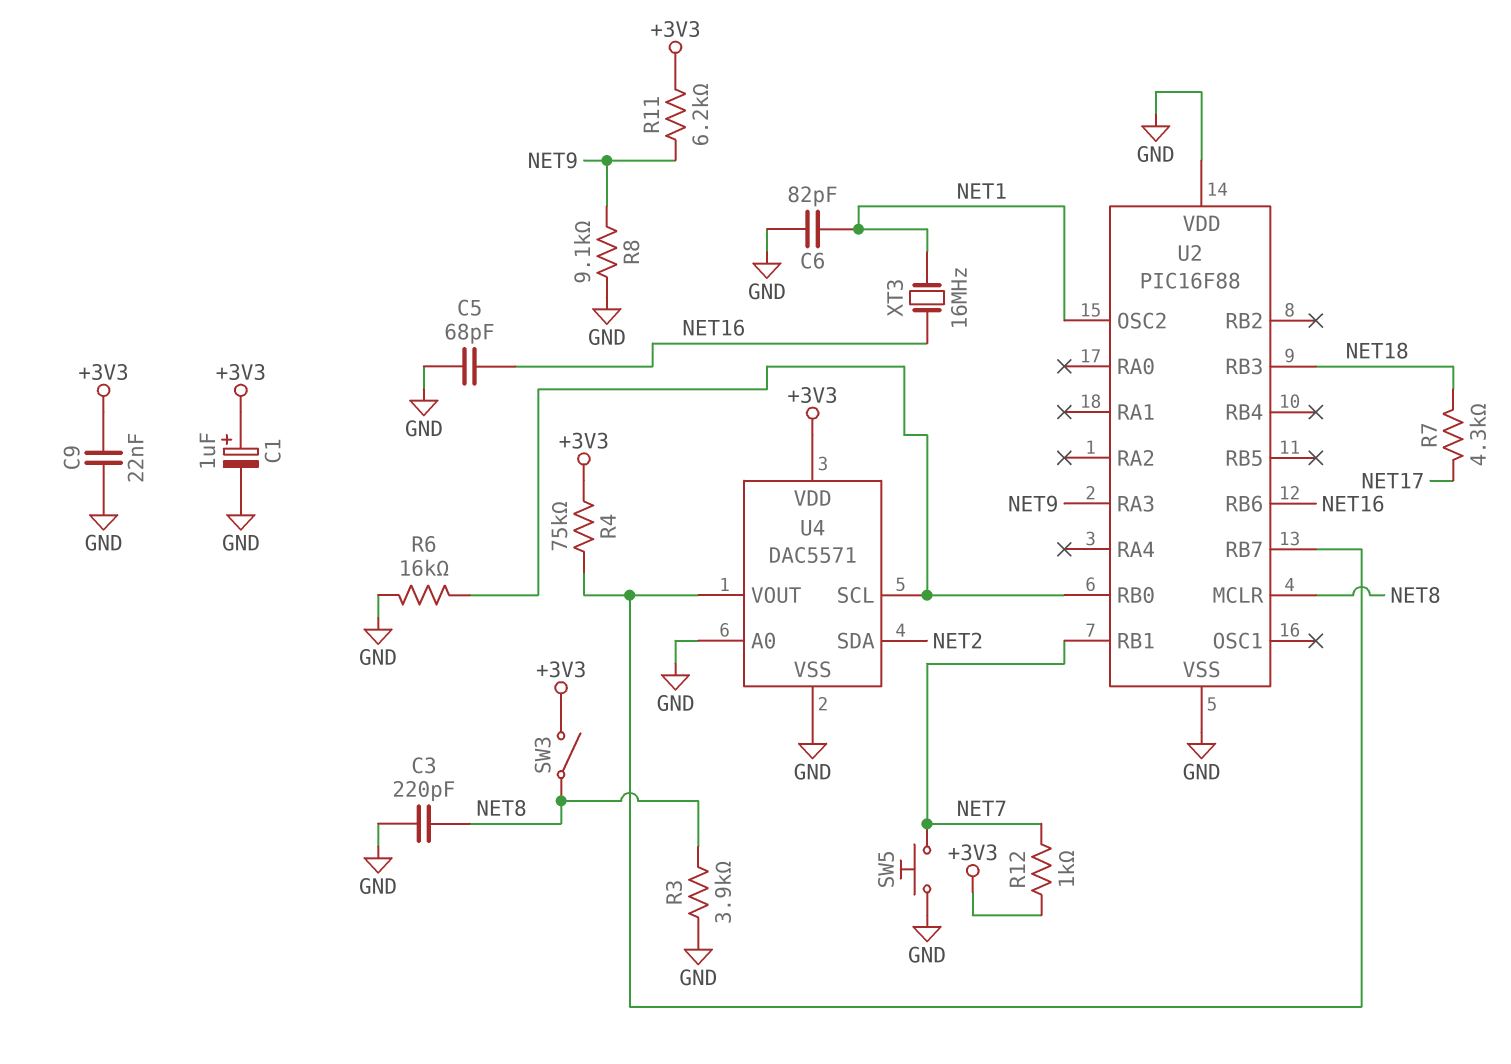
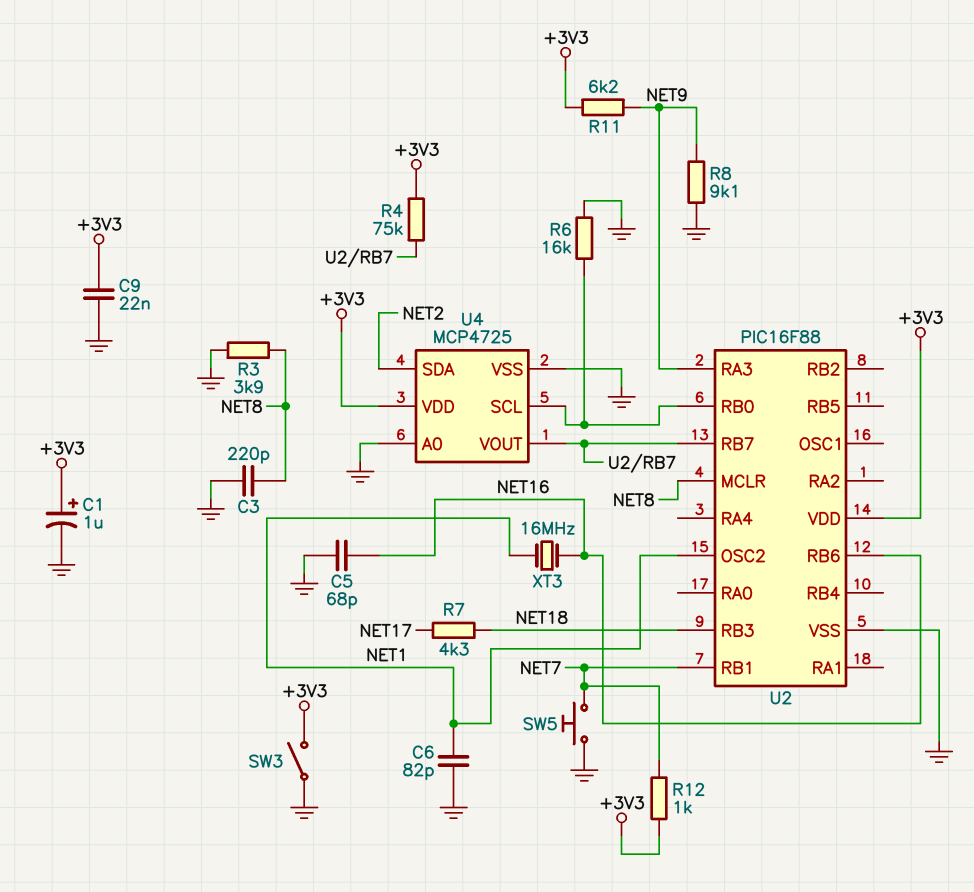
SW3: switch (+3V3, NET8) -> switch (+3V3, GND)
U2 pin VDD: GND -> +3V3
U4: DAC5571 -> MCP4725

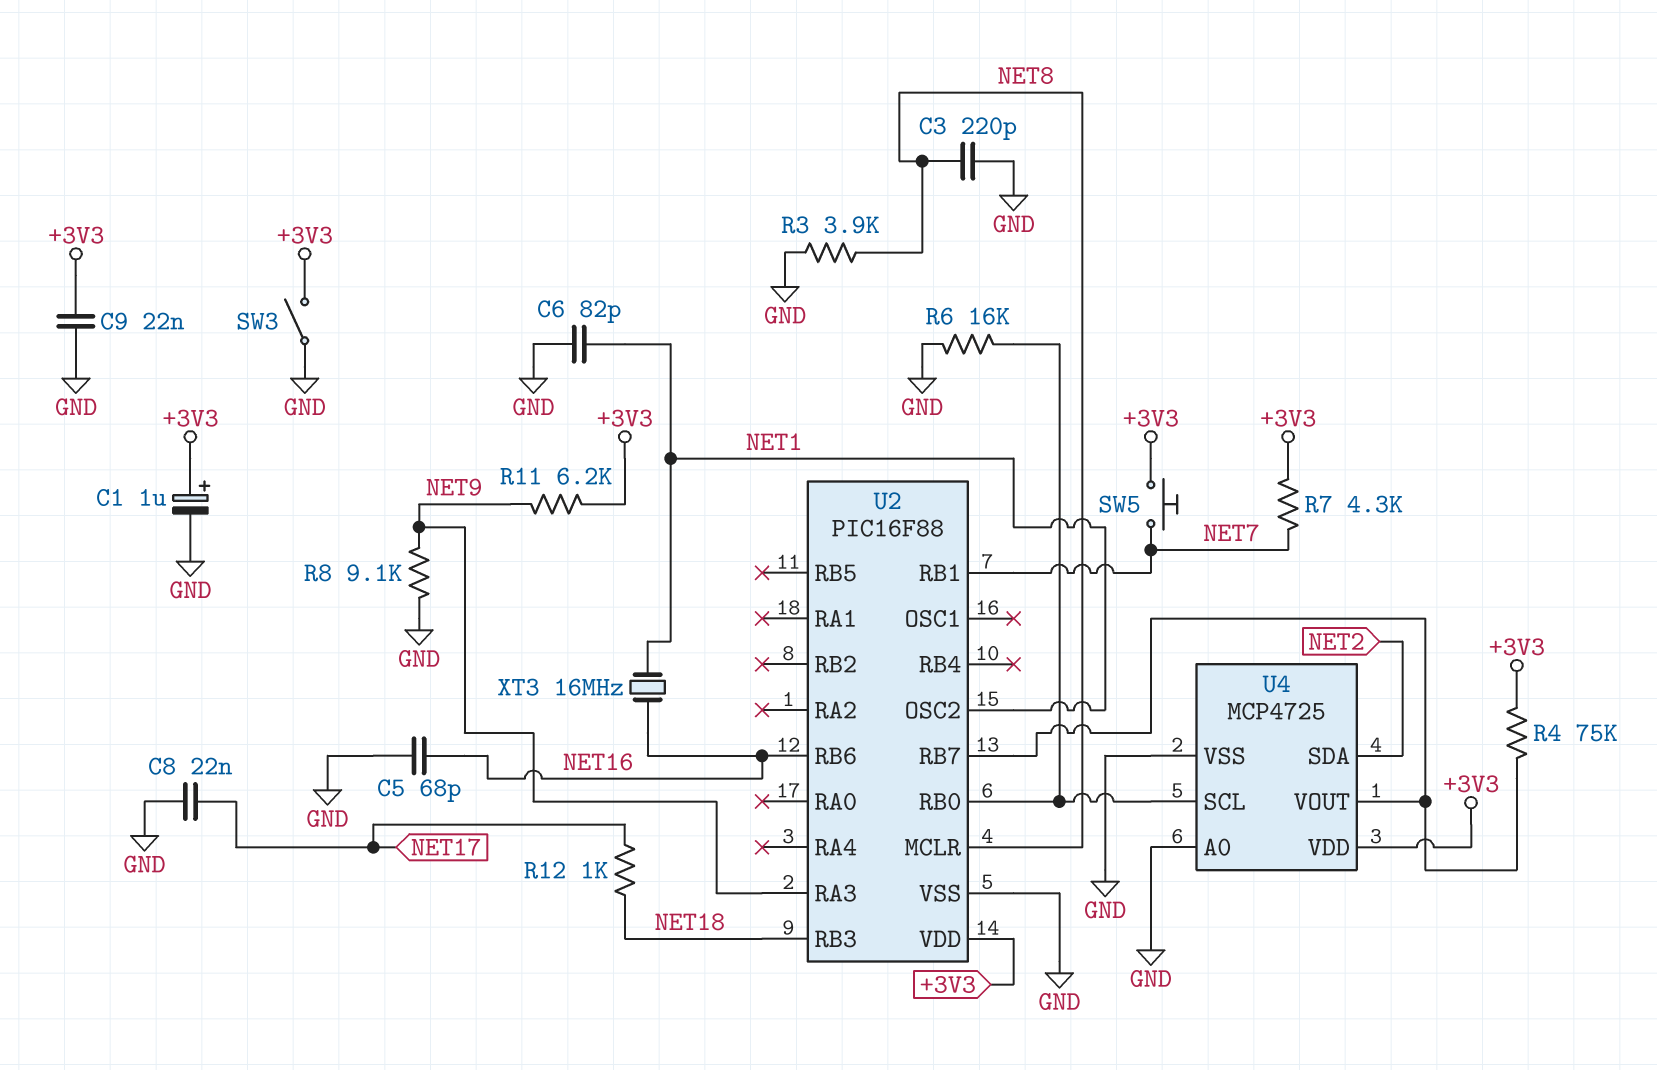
C8: none -> 22nF (GND, NET17)
R7: 4.3k (NET17, NET18) -> 4.3k (+3V3, NET7)
R12: 1k (+3V3, NET7) -> 1k (NET17, NET18)
SW5: button (GND, NET7) -> button (+3V3, NET7)

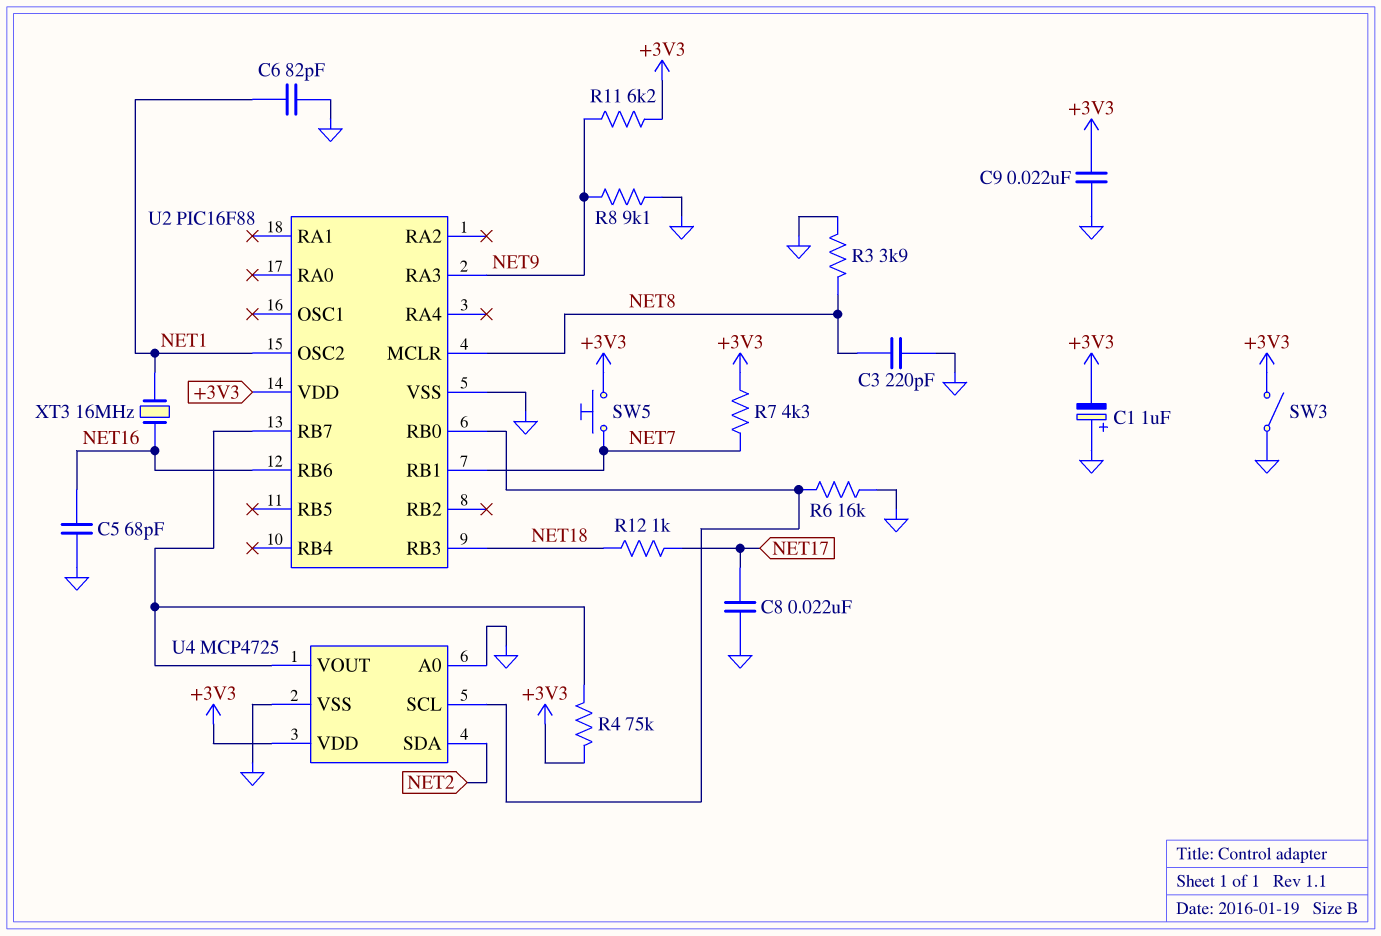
C1: 1uF (plus +3V3, minus GND) -> 1uF (plus GND, minus +3V3)

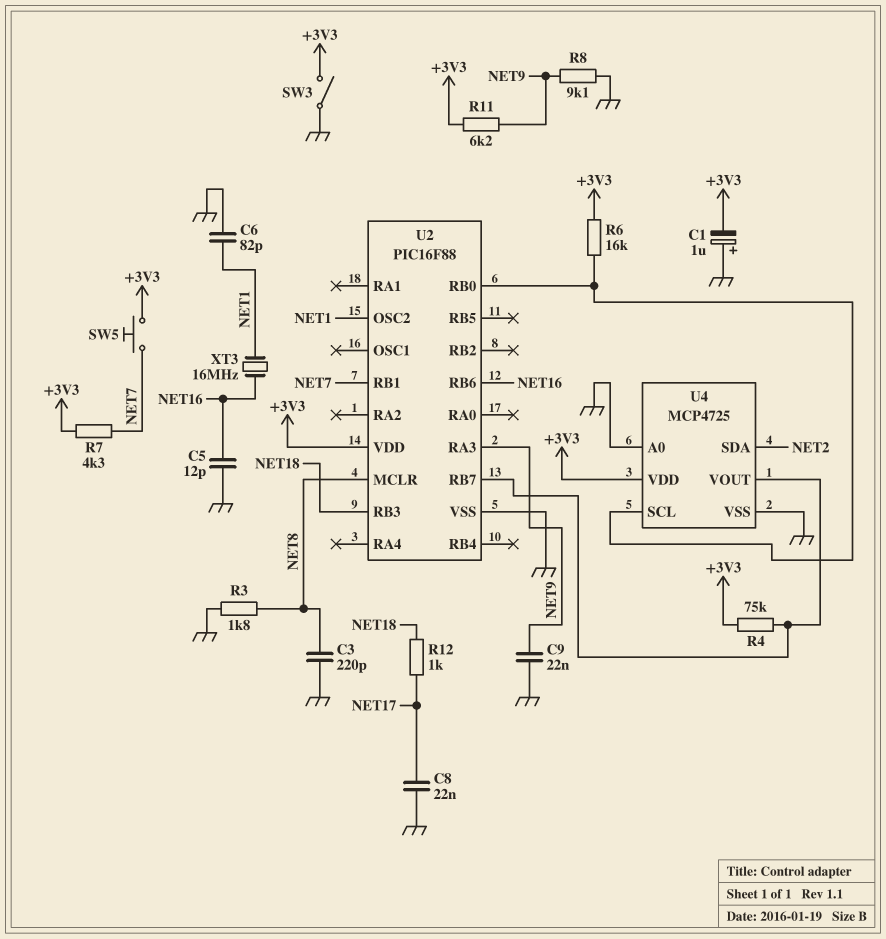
C5: 68pF (GND, NET16) -> 12pF (GND, NET16)
C9: 22nF (+3V3, GND) -> 22nF (GND, NET9)
R3: 3.9k (GND, NET8) -> 1.8k (GND, NET8)
R6: 16k (GND, U2/RB0) -> 16k (+3V3, U2/RB0)

